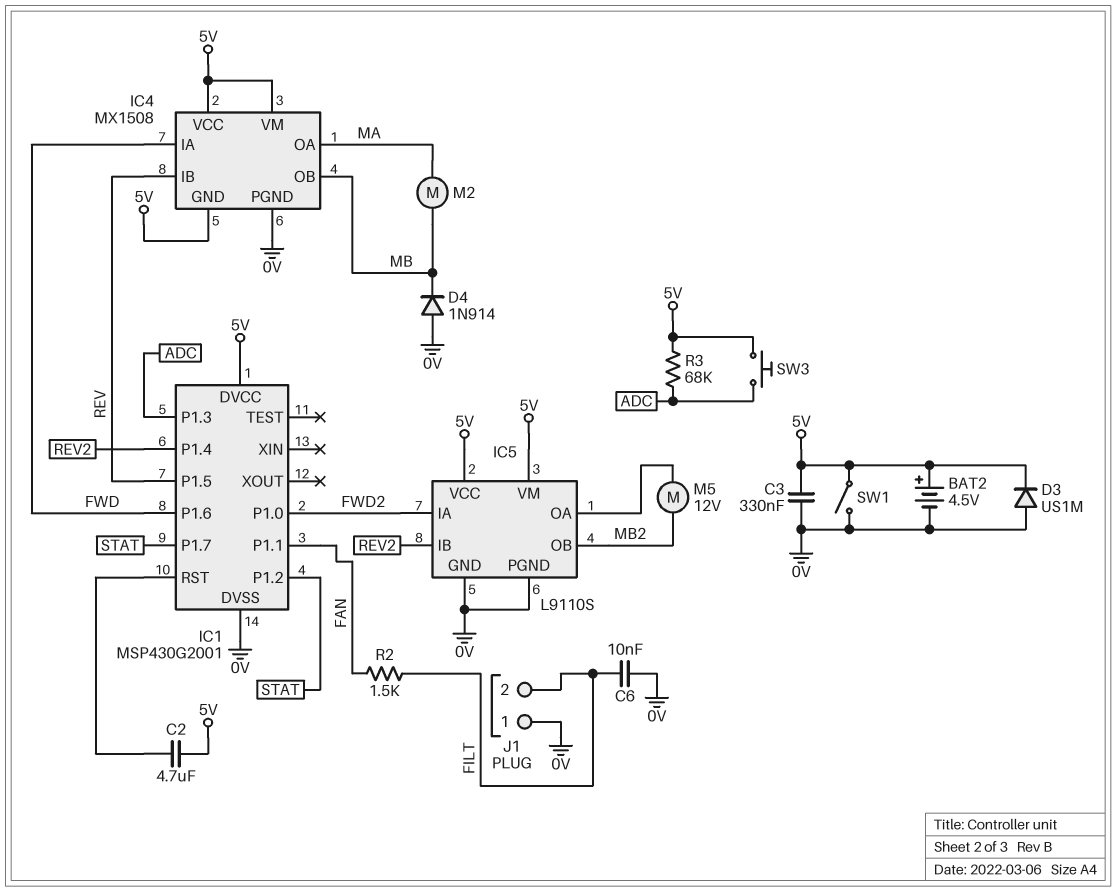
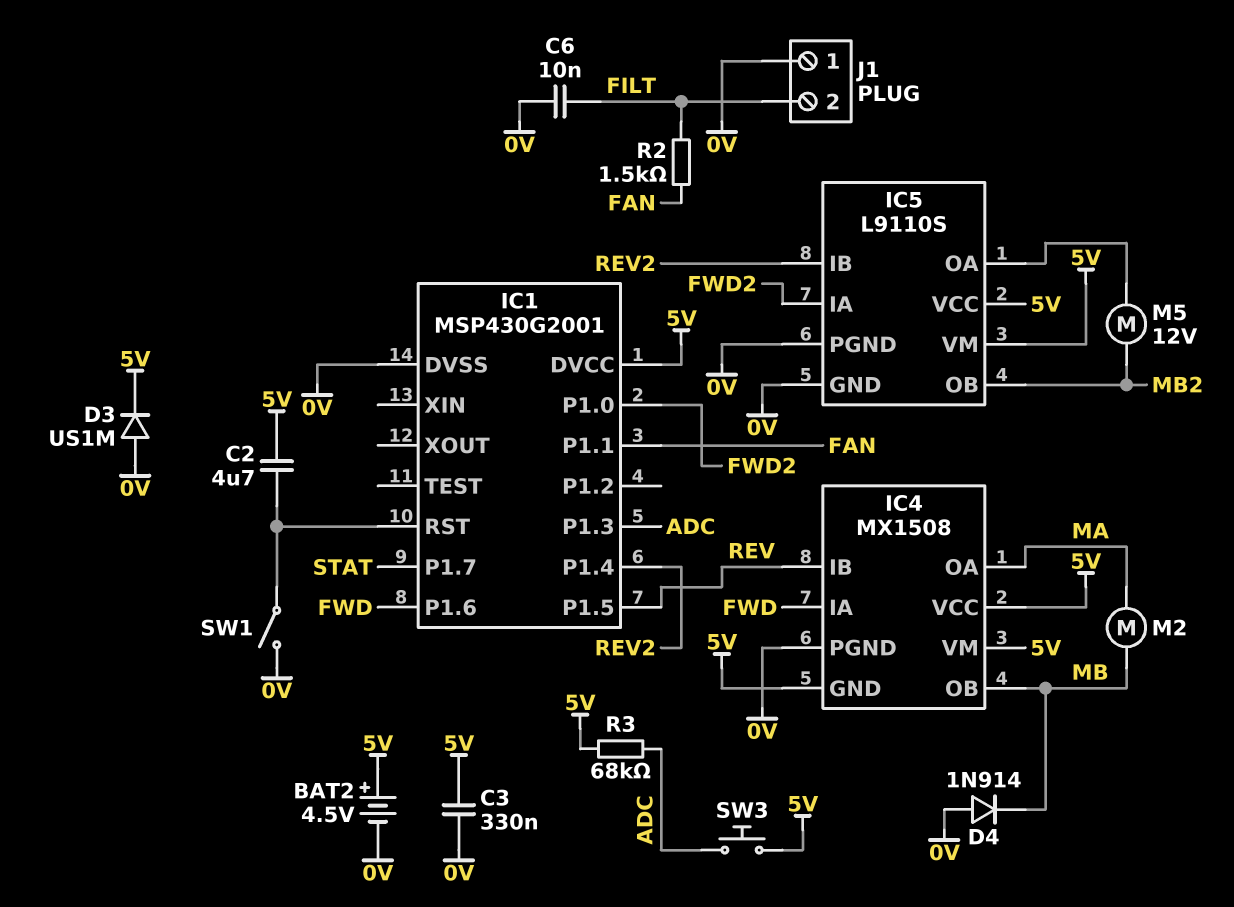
IC1 pin P1.2: STAT -> none
SW1: switch (0V, 5V) -> switch (0V, IC1/RST)

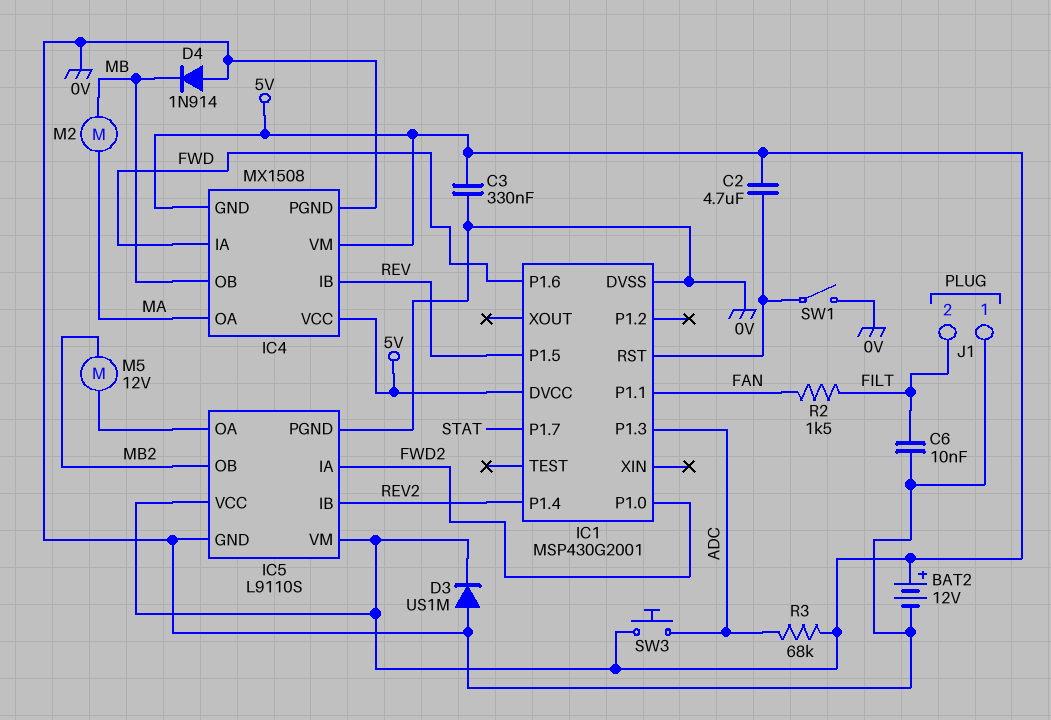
BAT2: 4.5V (plus 5V, minus 0V) -> 12V (plus 5V, minus 0V)

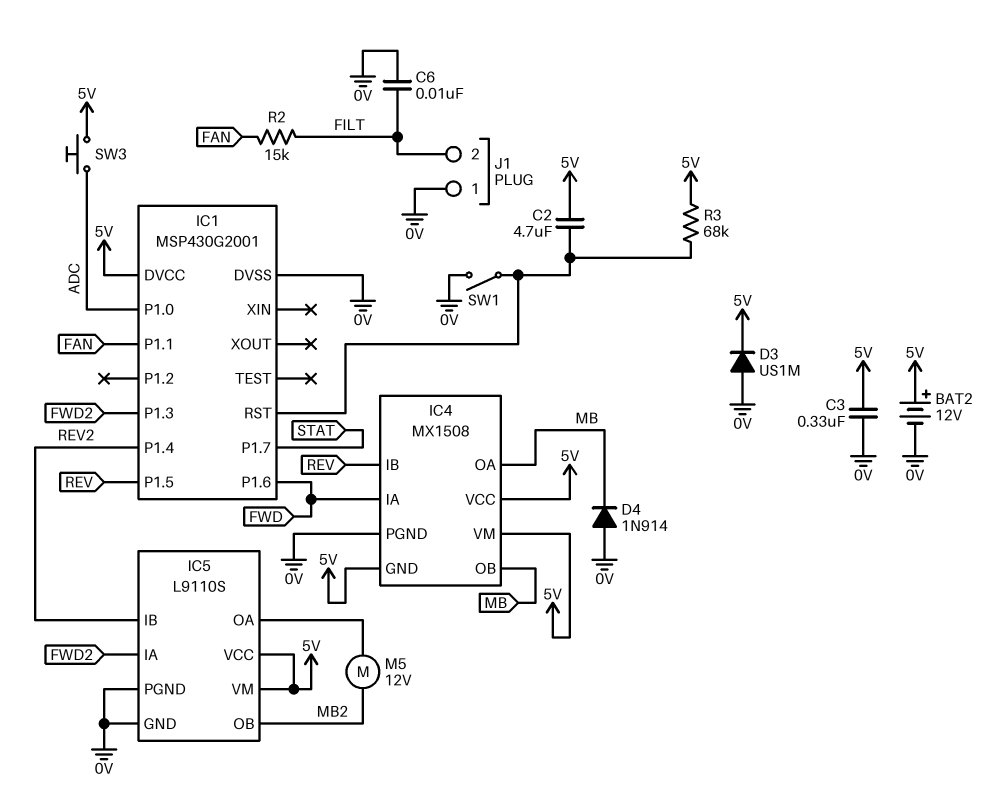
IC1 pin P1.0: FWD2 -> ADC
IC1 pin P1.3: ADC -> FWD2
IC4 pin OA: MA -> MB
M2: motor (MA, MB) -> none
R2: 1.5k (FAN, FILT) -> 15k (FAN, FILT)
R3: 68k (5V, ADC) -> 68k (5V, IC1/RST)

